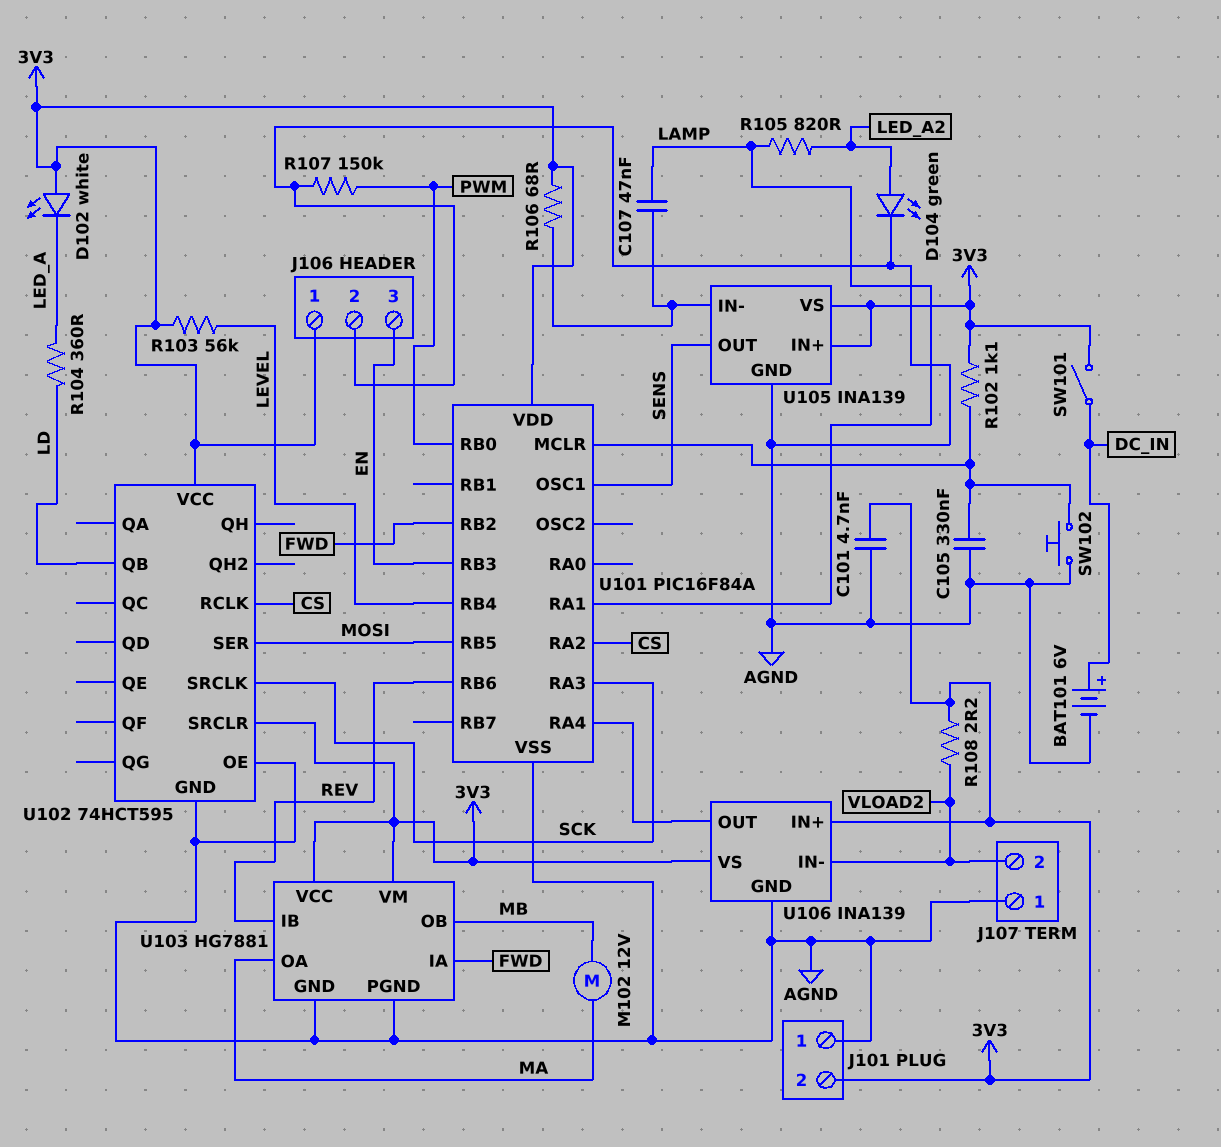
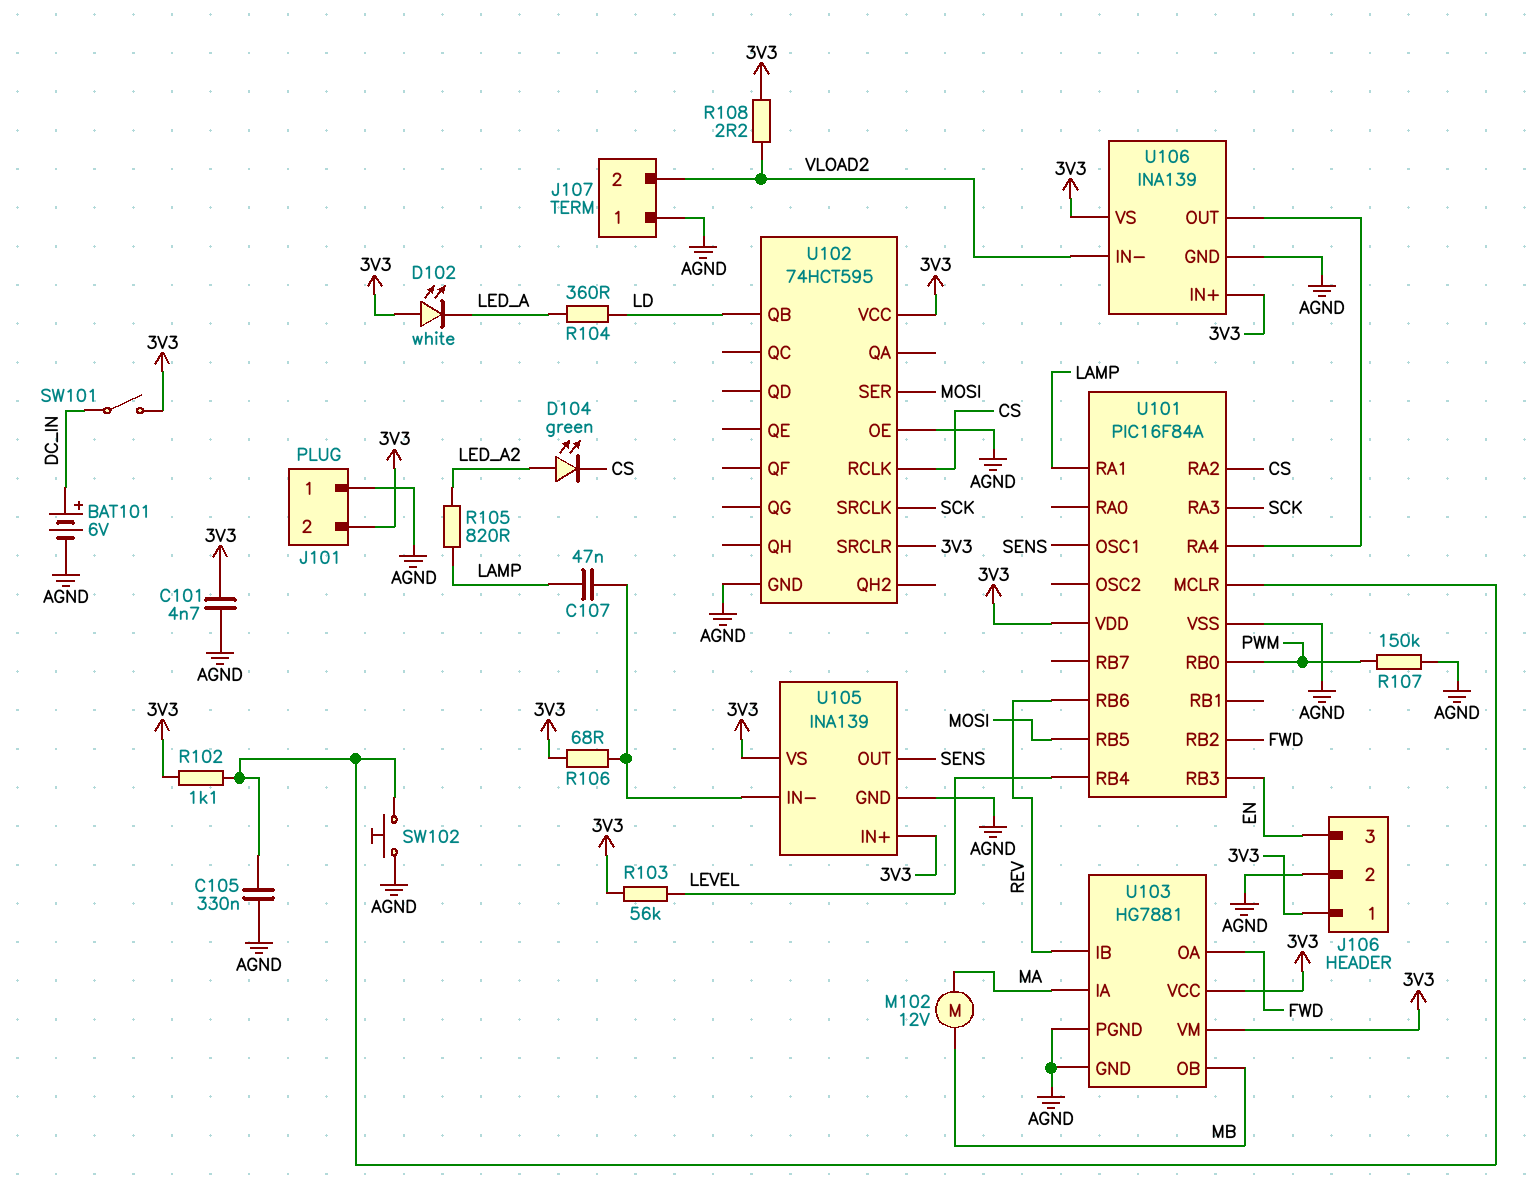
D104: LED green (A LED_A2, K AGND) -> LED green (A LED_A2, K CS)
U103 pin IA: FWD -> MA
U103 pin OA: MA -> FWD

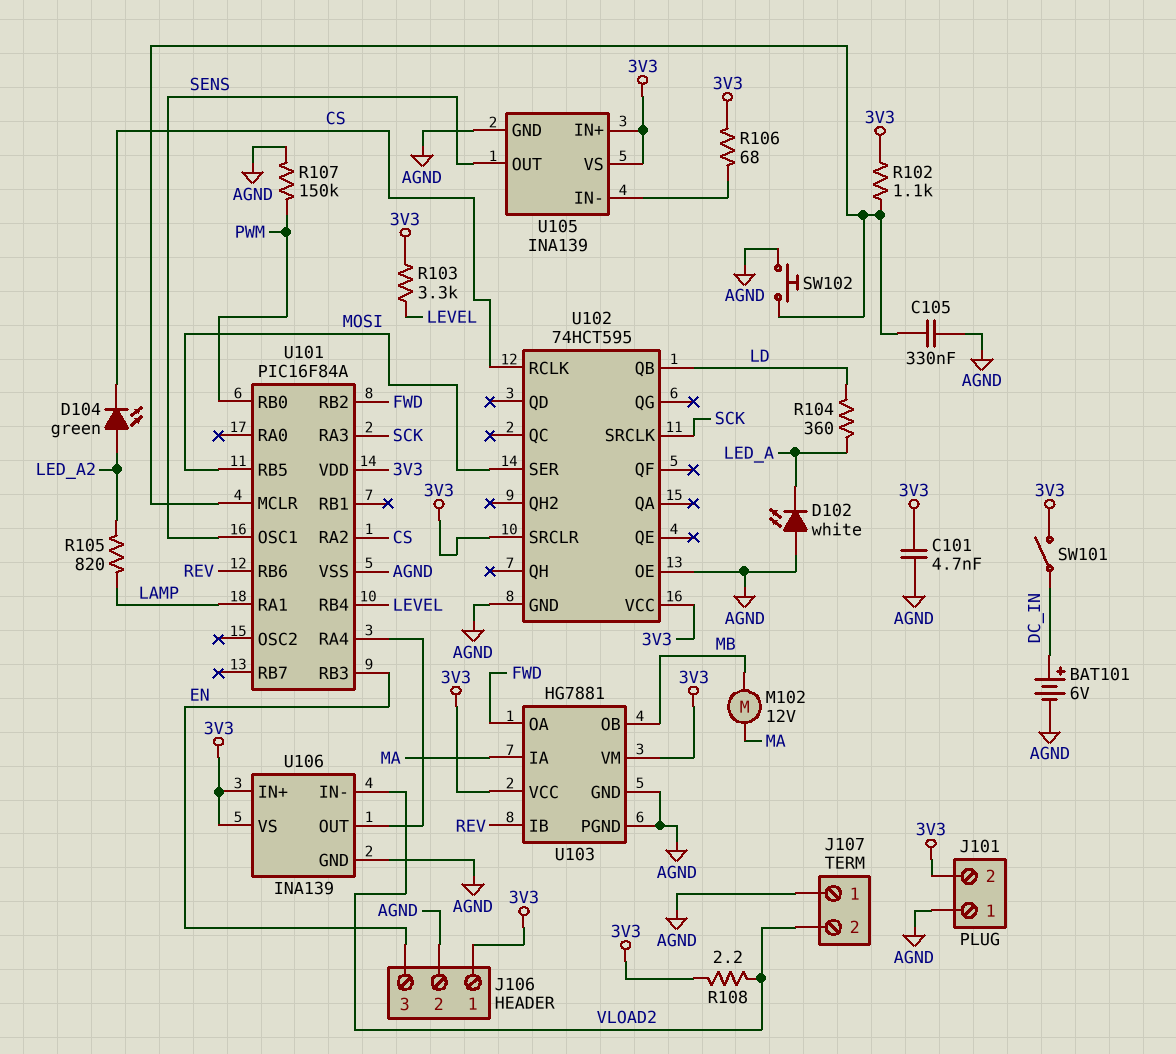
C107: 47nF (LAMP, U105/IN-) -> none
D102: LED white (A 3V3, K LED_A) -> LED white (A AGND, K LED_A)
R103: 56k (3V3, LEVEL) -> 3.3k (3V3, LEVEL)

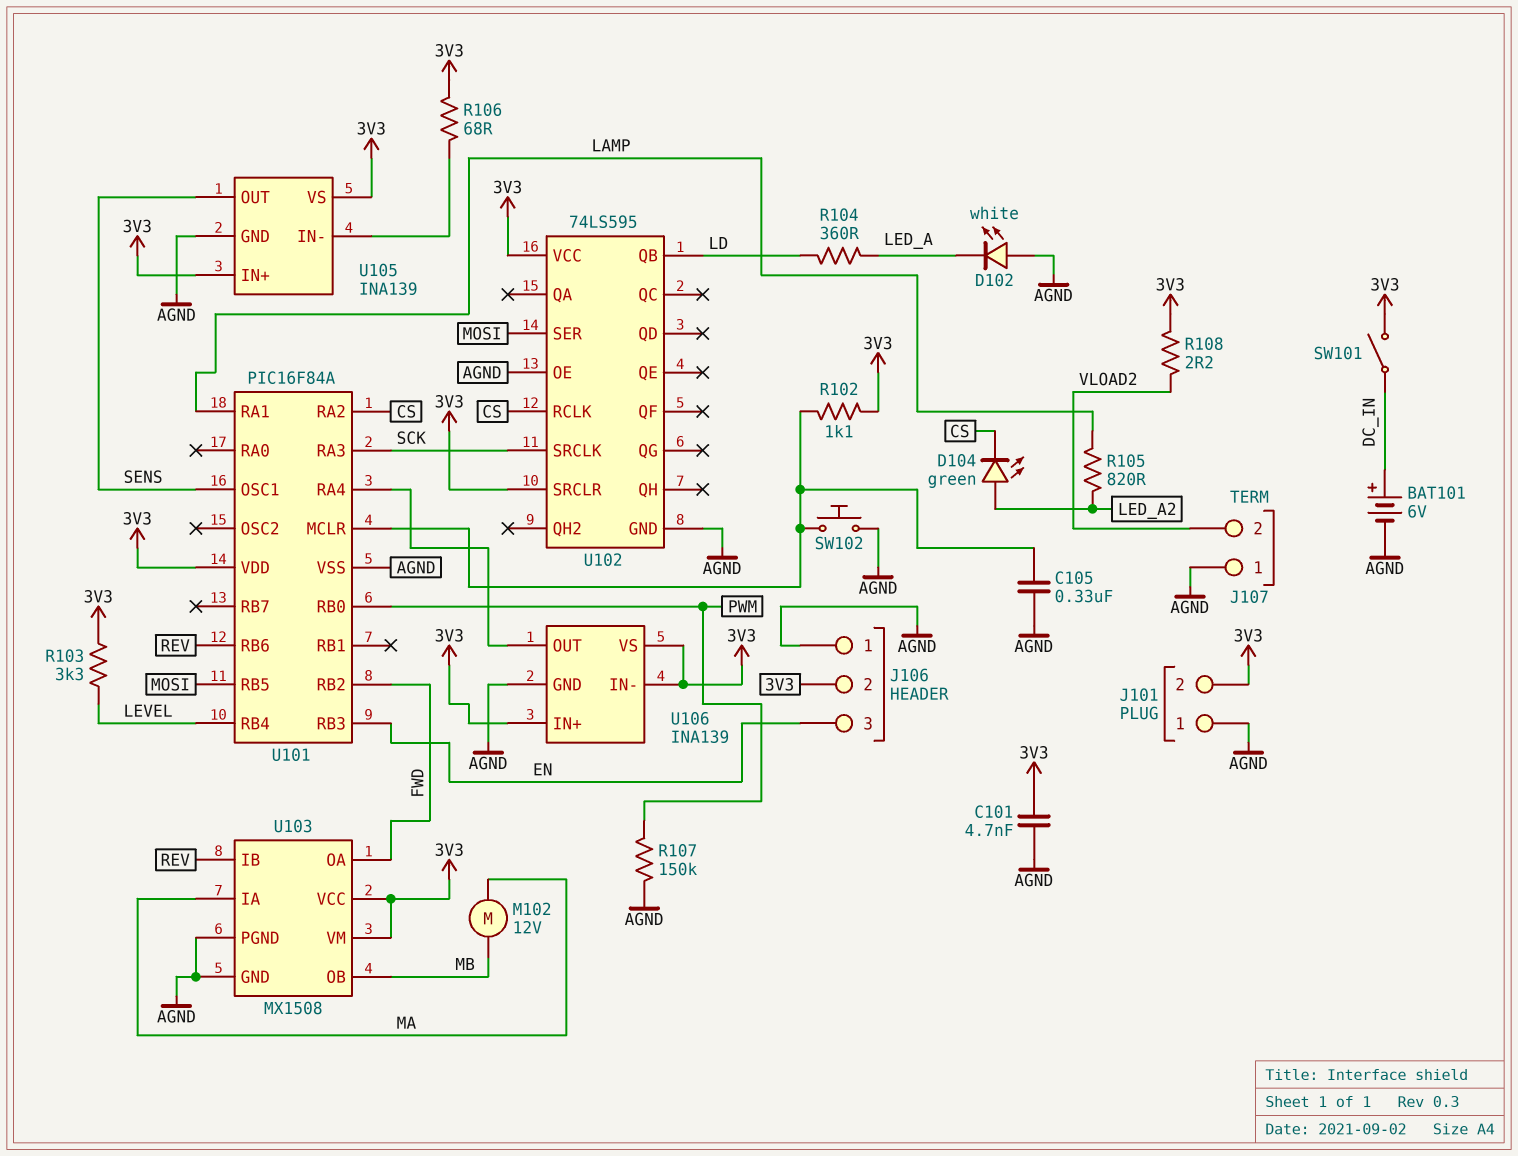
J106 pin 1: 3V3 -> AGND
J106 pin 2: AGND -> 3V3
U102: 74HCT595 -> 74LS595
U103: HG7881 -> MX1508
U106 pin IN-: VLOAD2 -> 3V3

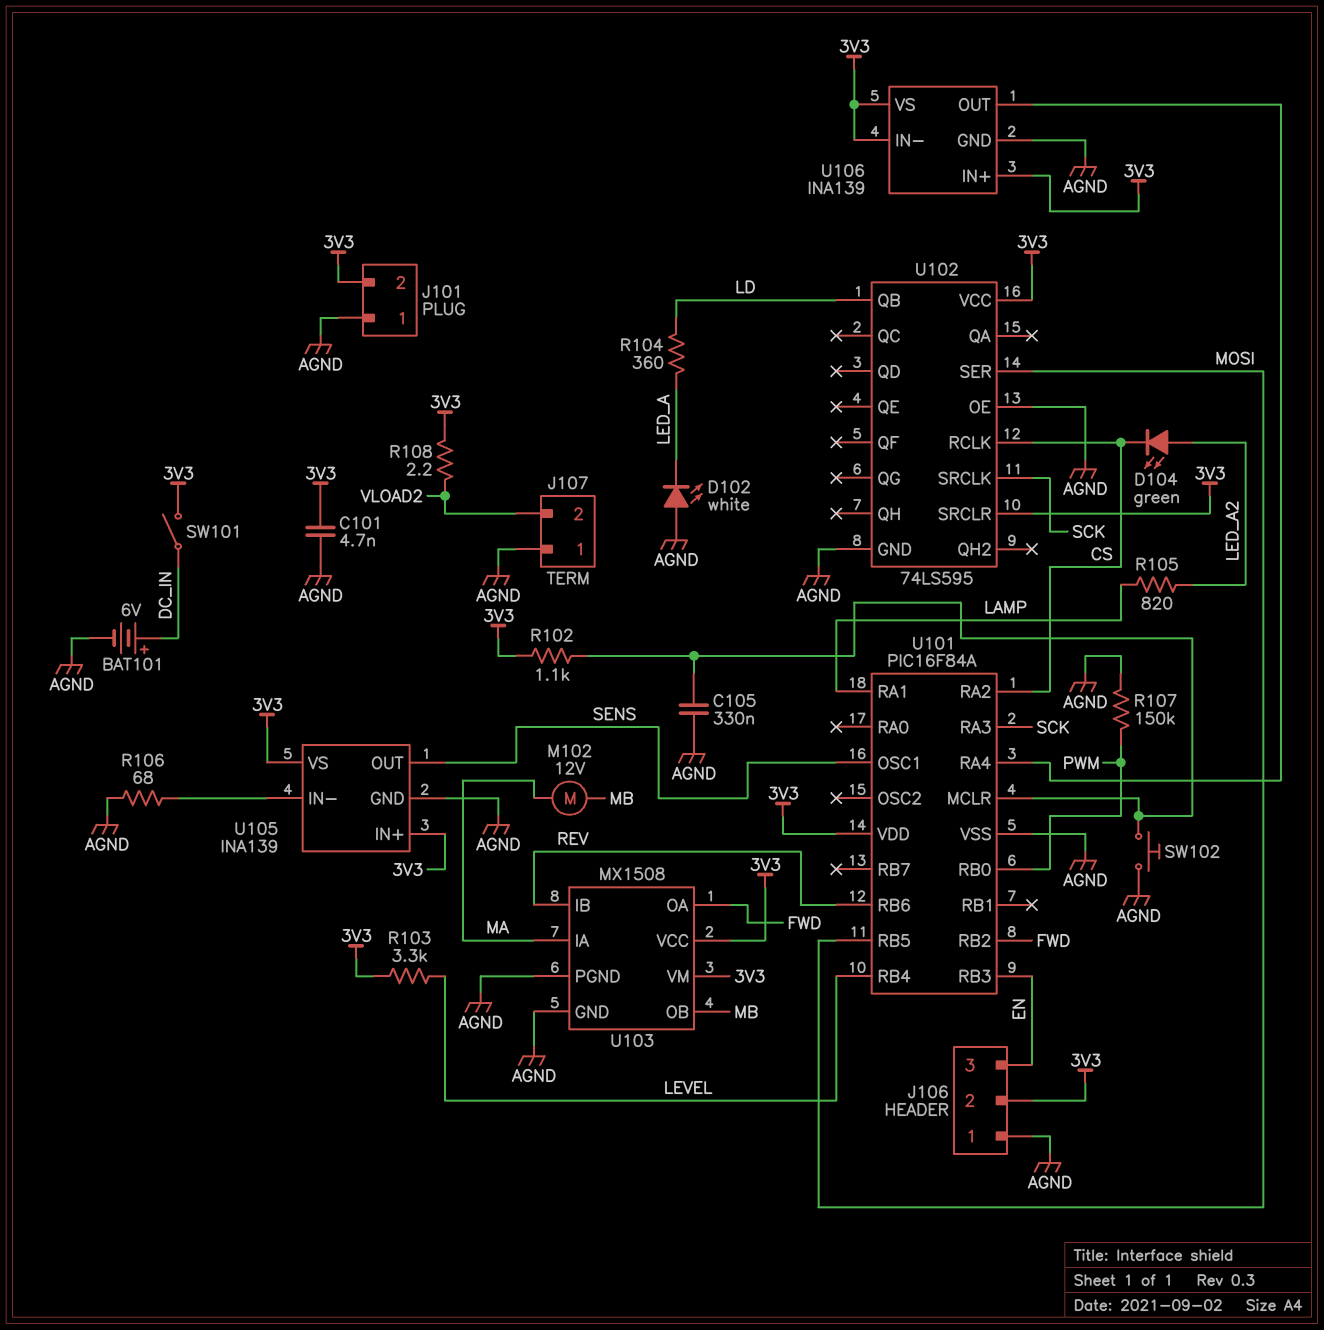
R106: 68 (3V3, U105/IN-) -> 68 (AGND, U105/IN-)

